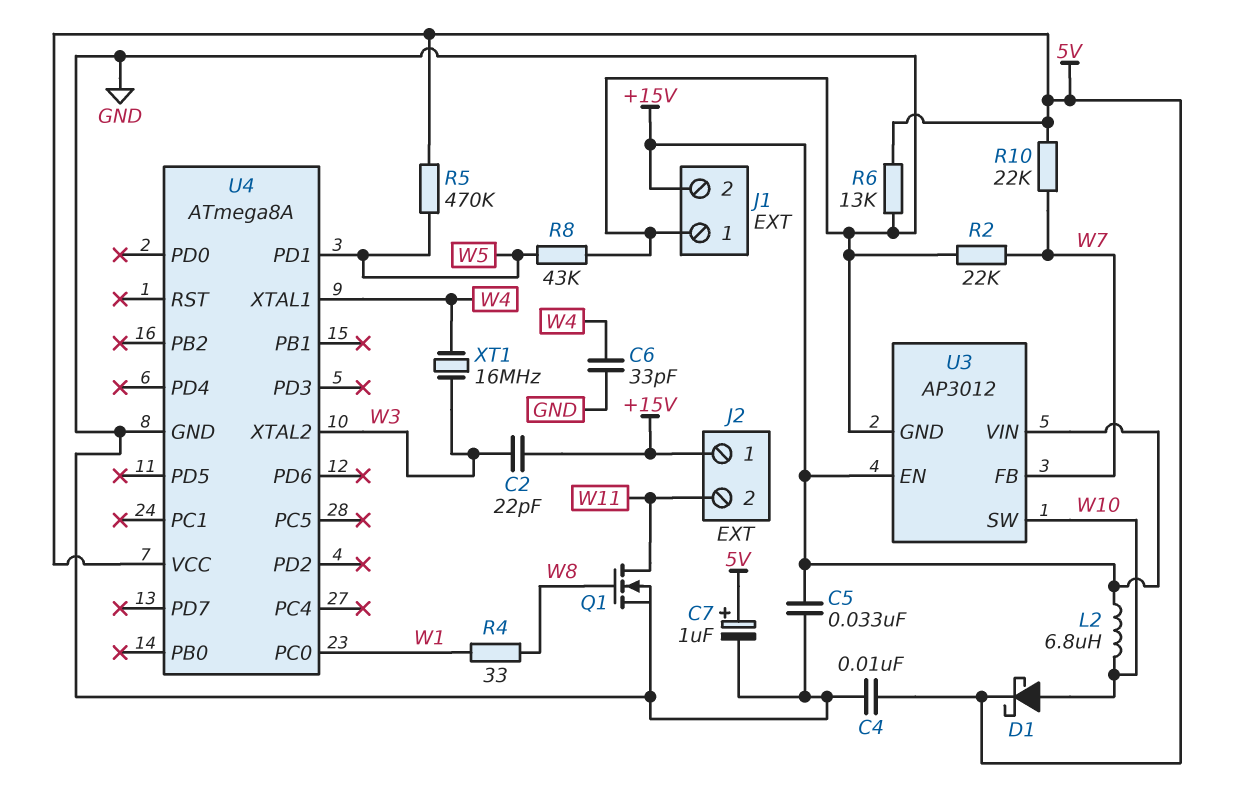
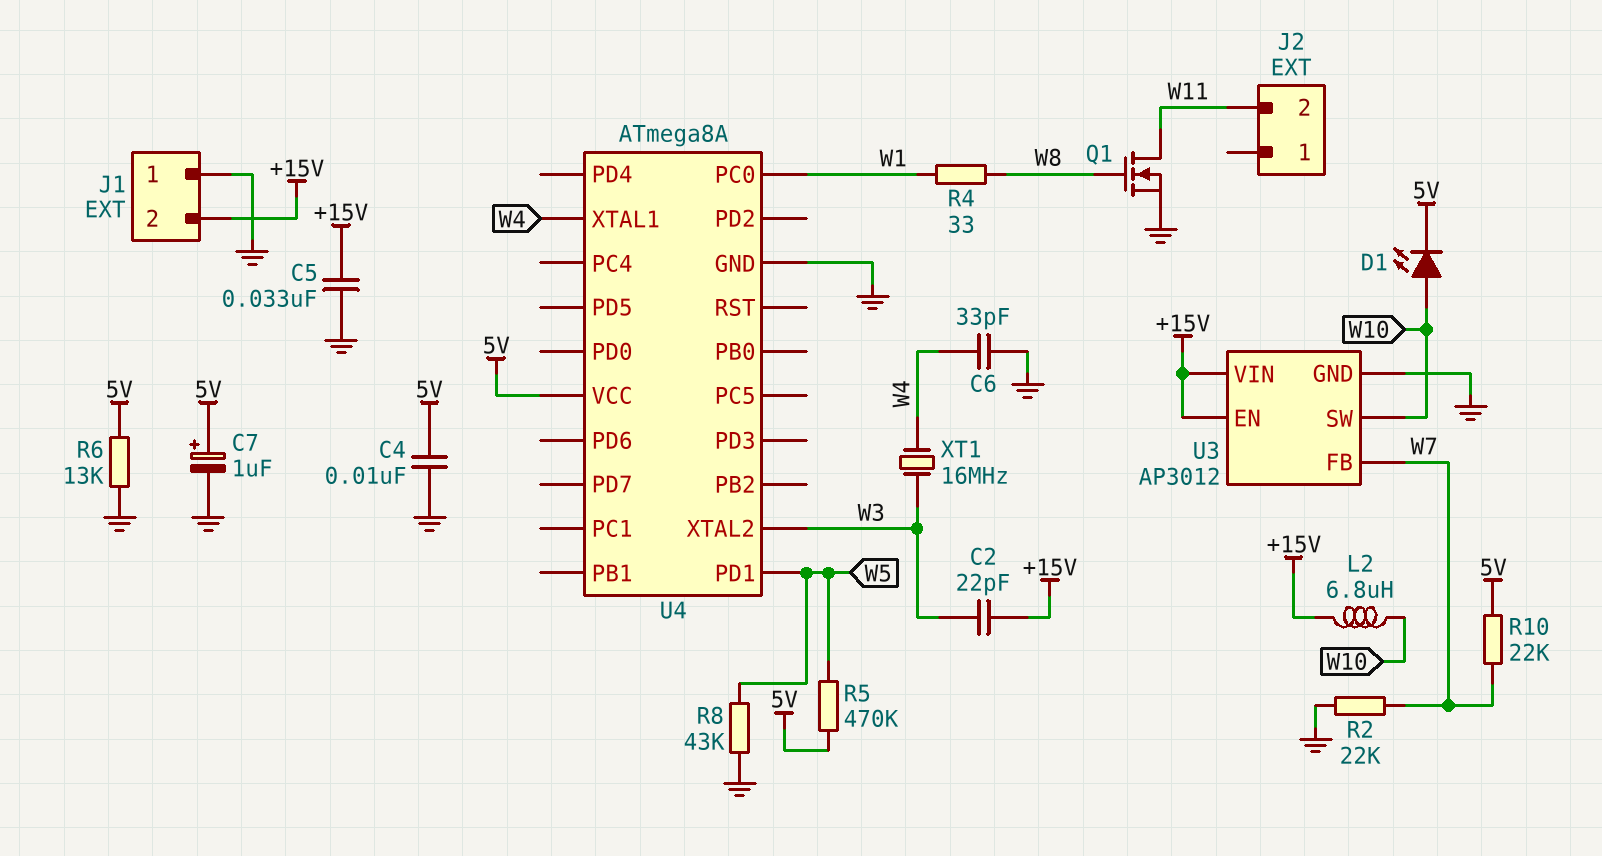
D1: schottky (A W10, K 5V) -> LED (A W10, K 5V)
J2 pin 1: +15V -> none

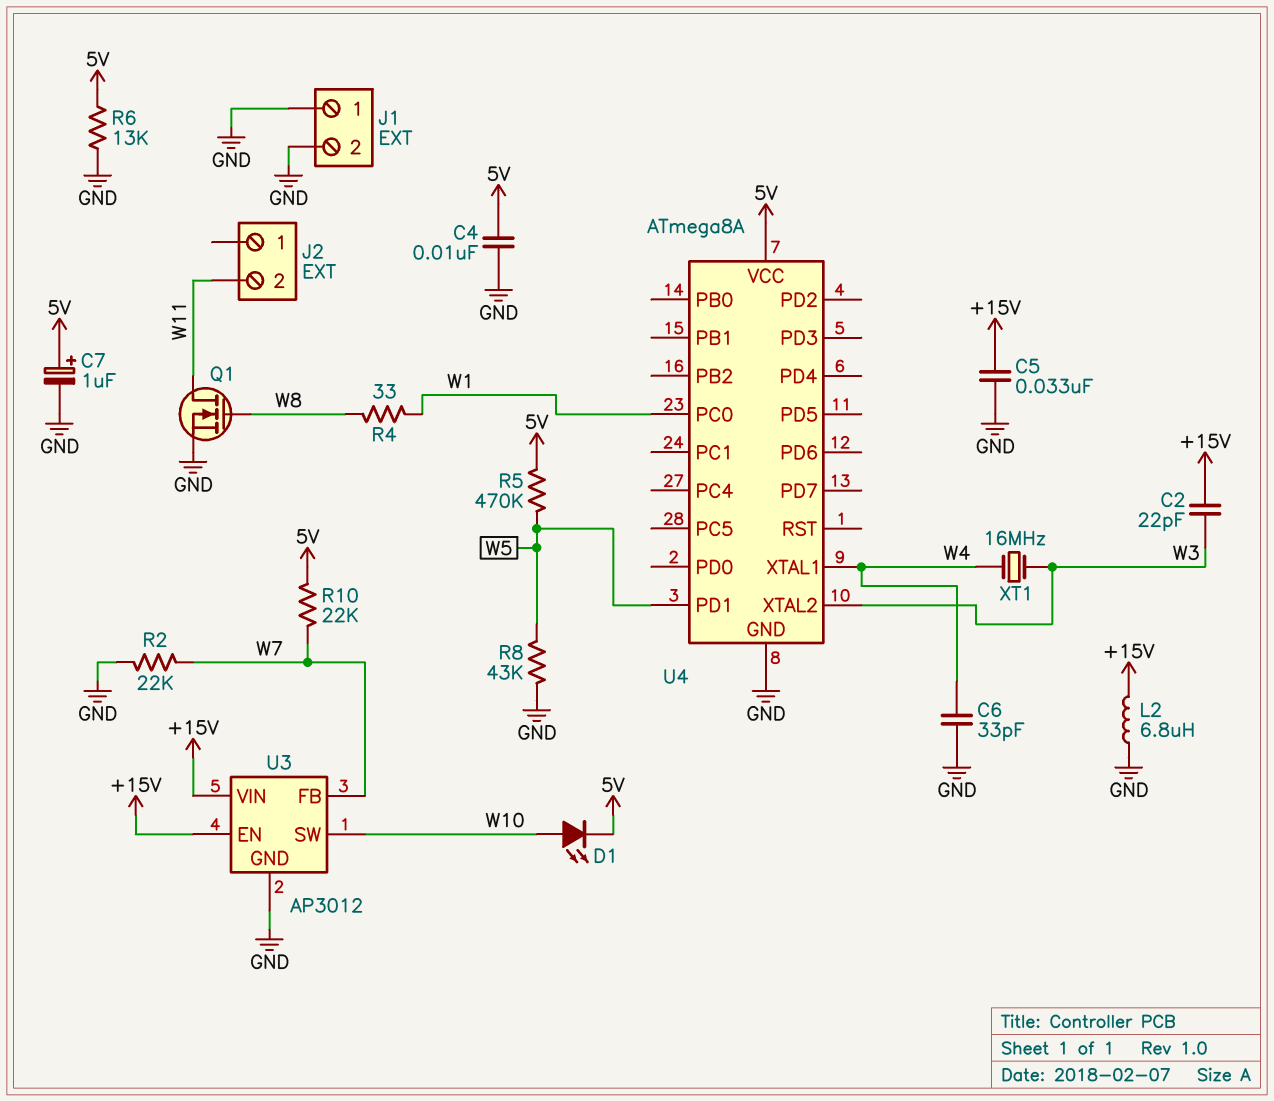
J1 pin 2: +15V -> GND
L2: 6.8uH (+15V, W10) -> 6.8uH (+15V, GND)

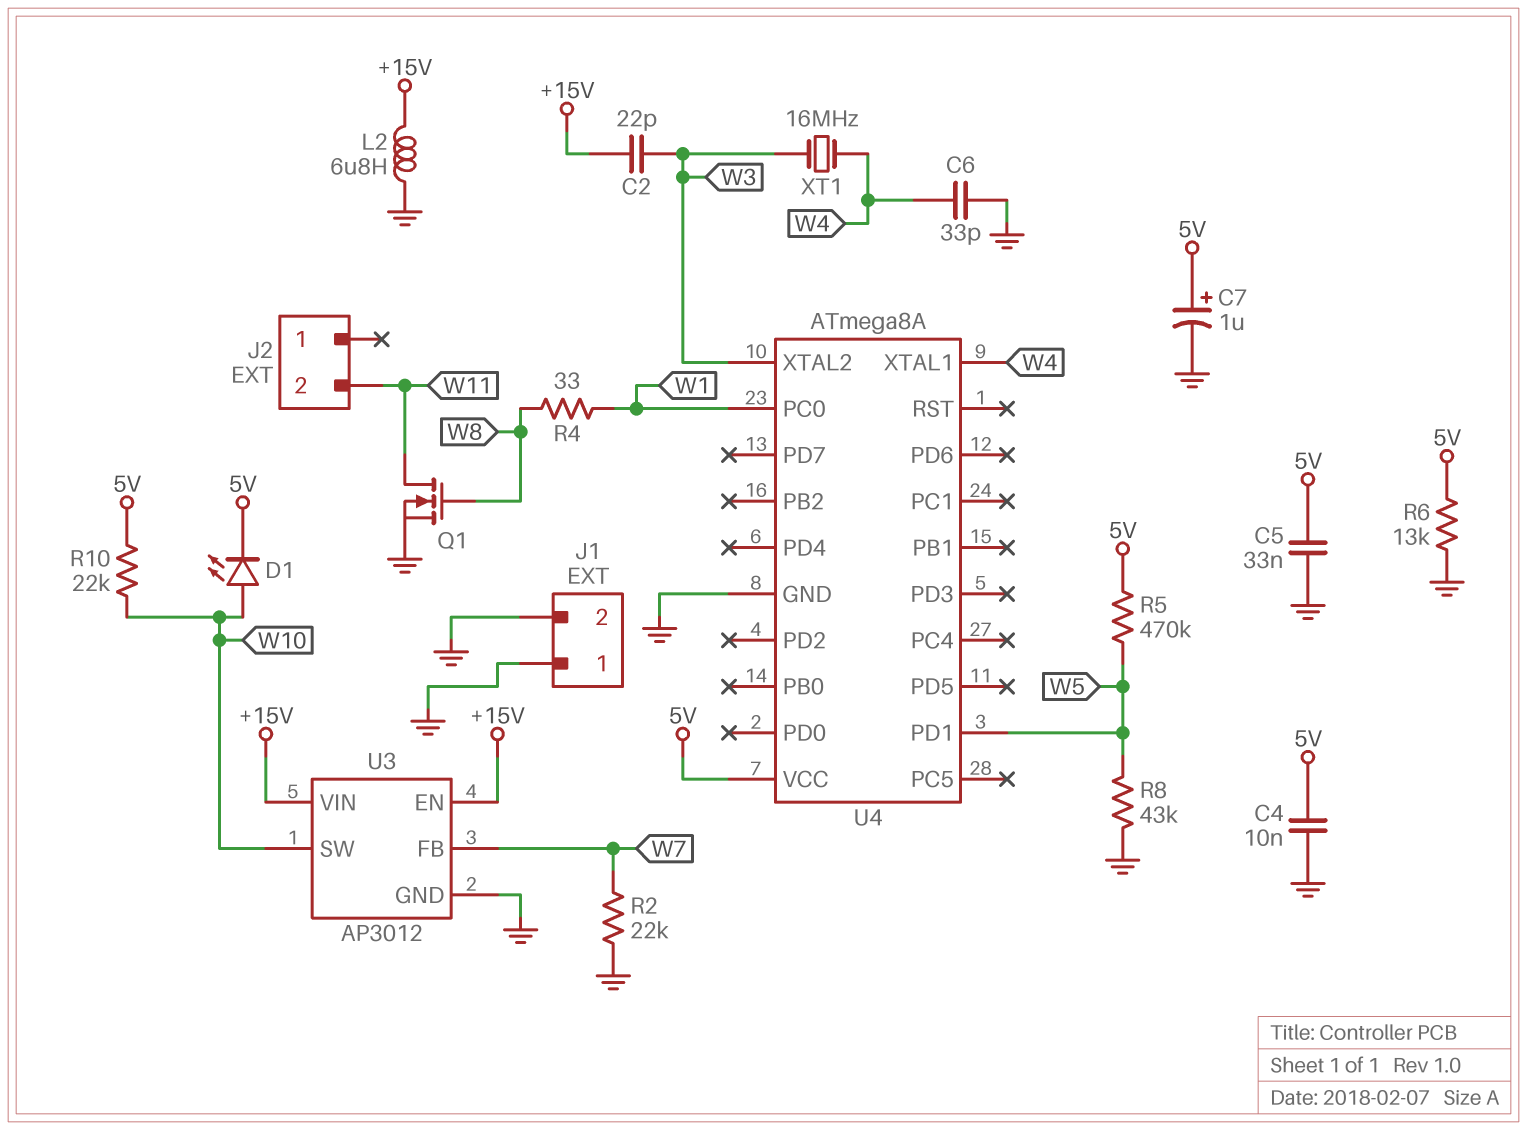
C5: 33nF (+15V, GND) -> 33nF (5V, GND)
R10: 22k (5V, W7) -> 22k (5V, W10)

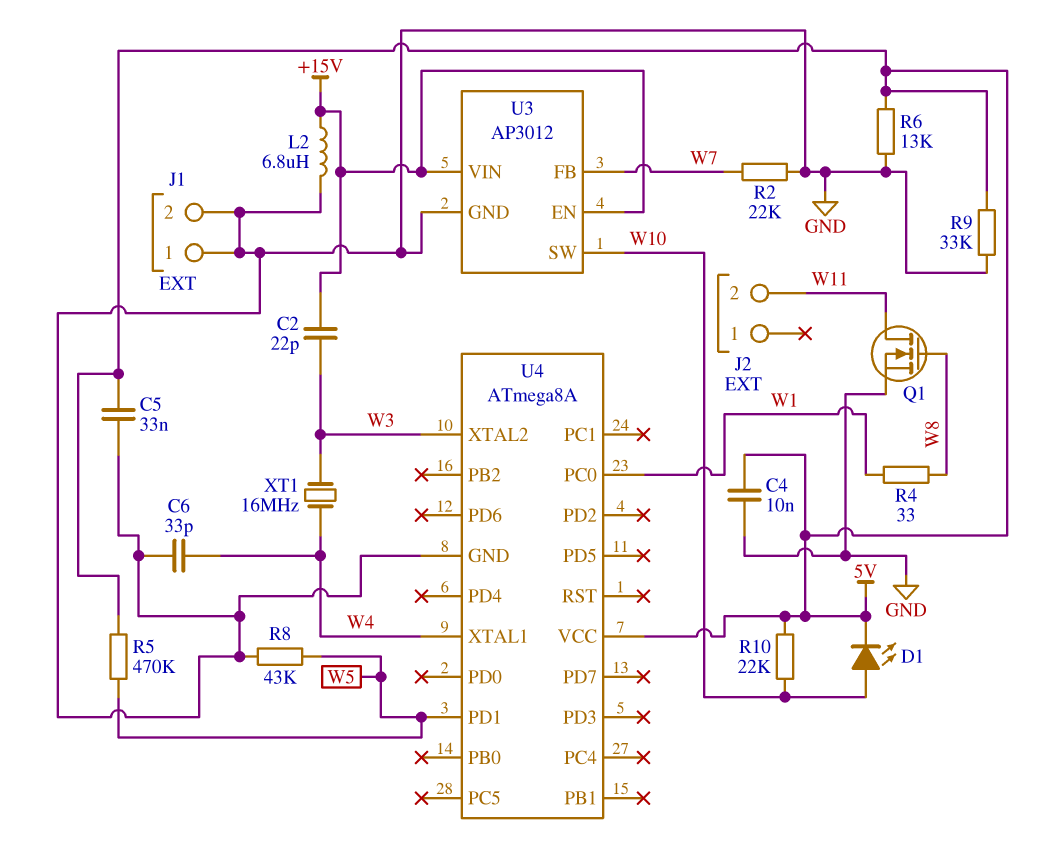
C7: 1uF (plus 5V, minus GND) -> none
R9: none -> 33k (5V, GND)

